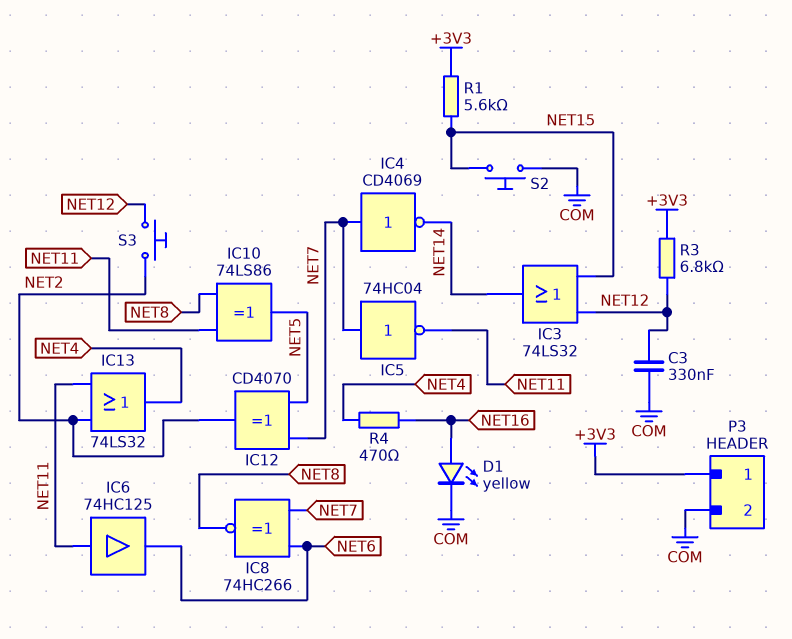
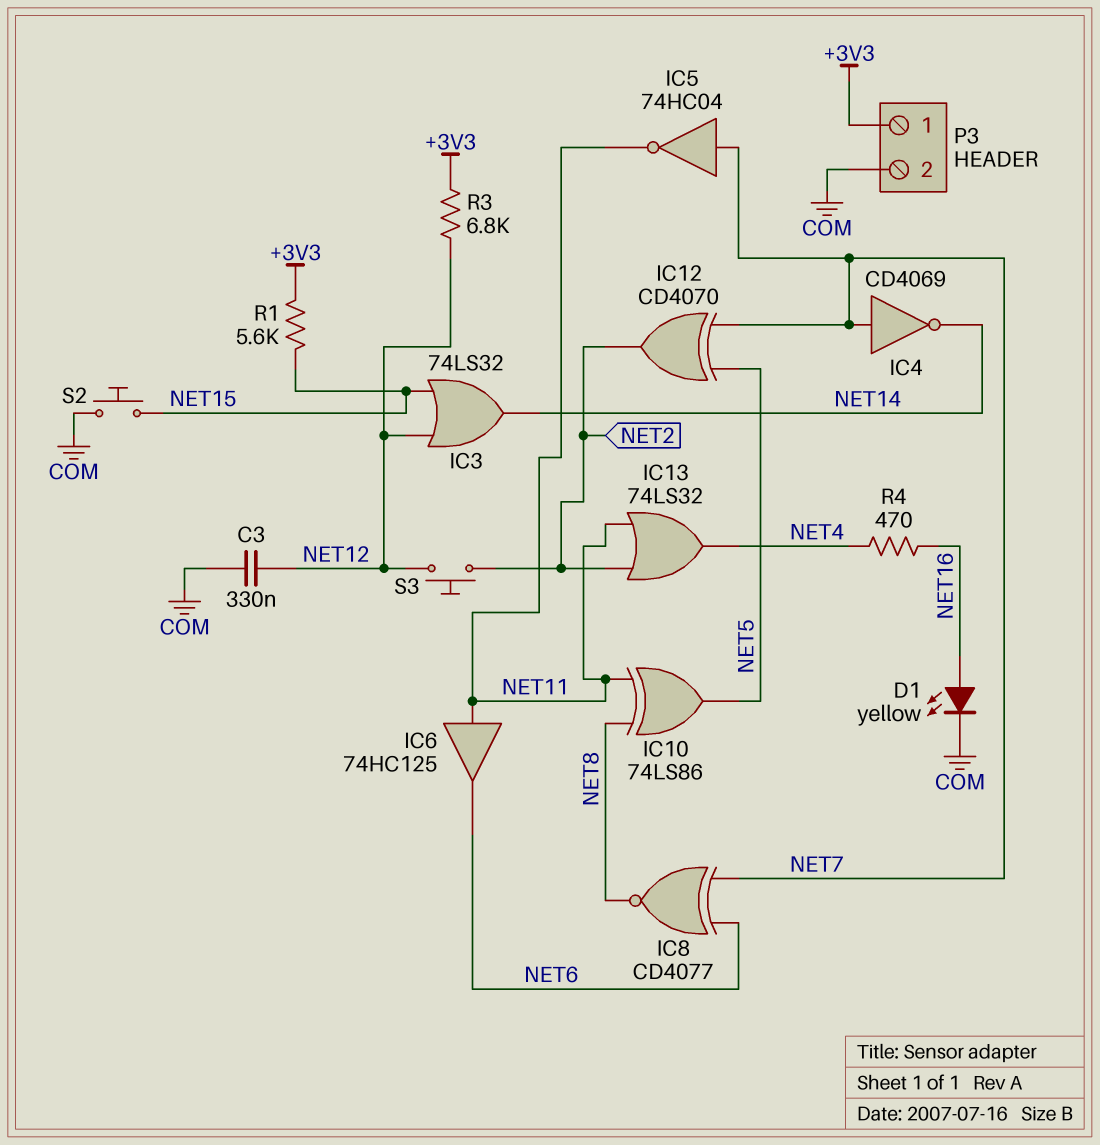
IC8: XNOR 74HC266 (in NET6, in NET7, out NET8) -> XNOR CD4077 (in NET6, in NET7, out NET8)

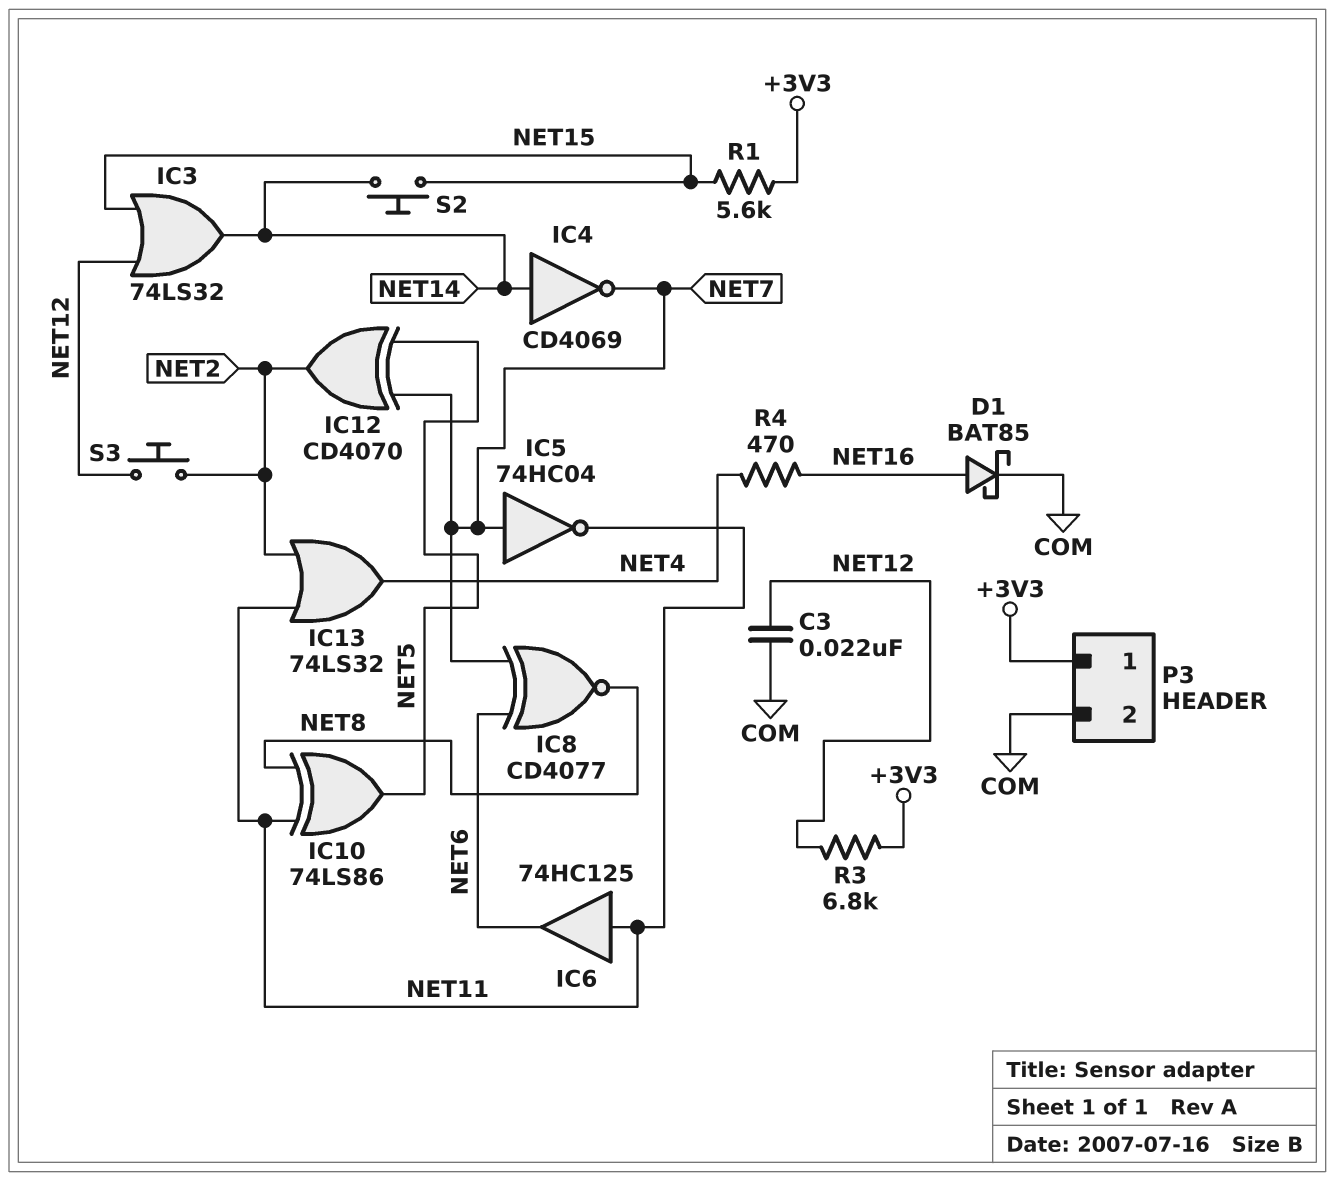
C3: 330nF (COM, NET12) -> 22nF (COM, NET12)
D1: LED yellow (A NET16, K COM) -> schottky BAT85 (A NET16, K COM)
IC4: NOT CD4069 (in NET7, out NET14) -> NOT CD4069 (in NET14, out NET7)
S2: button (COM, NET15) -> button (NET14, NET15)

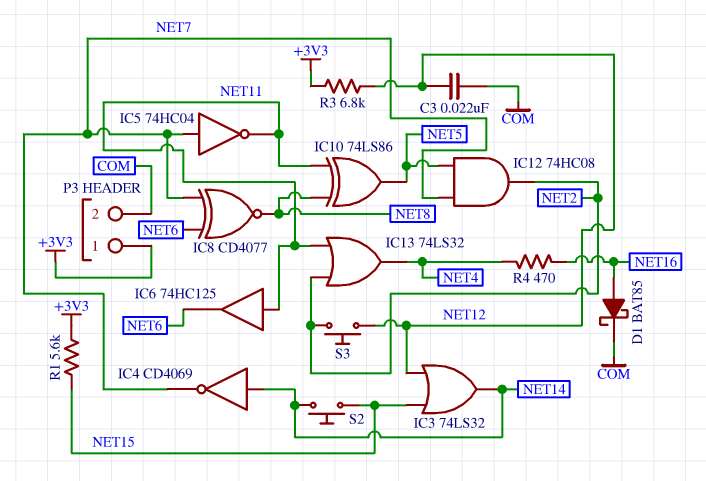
IC12: XOR CD4070 (in NET5, in NET7, out NET2) -> AND 74HC08 (in NET5, in NET7, out NET2)

